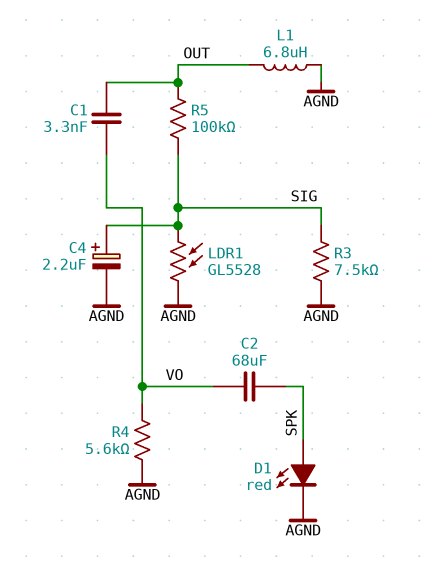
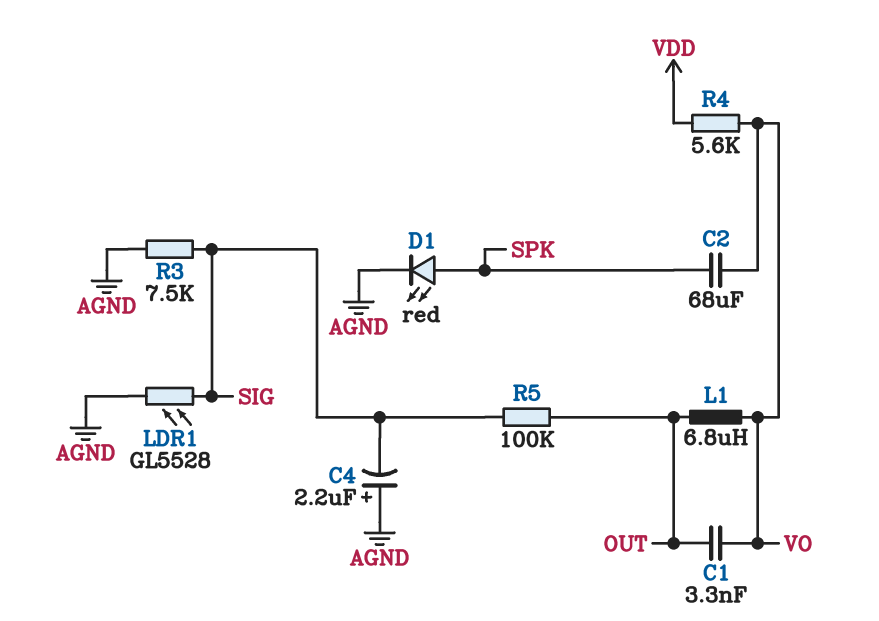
C4: 2.2uF (plus SIG, minus AGND) -> 2.2uF (plus AGND, minus SIG)
L1: 6.8uH (AGND, OUT) -> 6.8uH (OUT, VO)
R4: 5.6k (AGND, VO) -> 5.6k (VDD, VO)

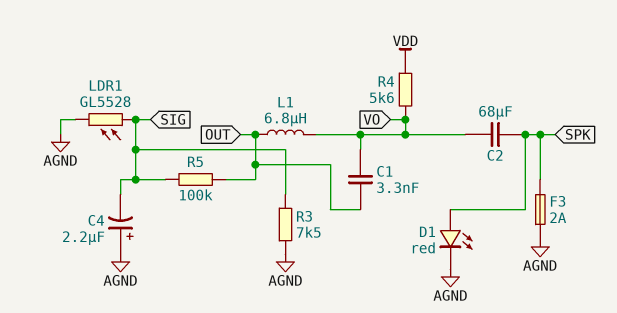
F3: none -> 2A (AGND, SPK)

